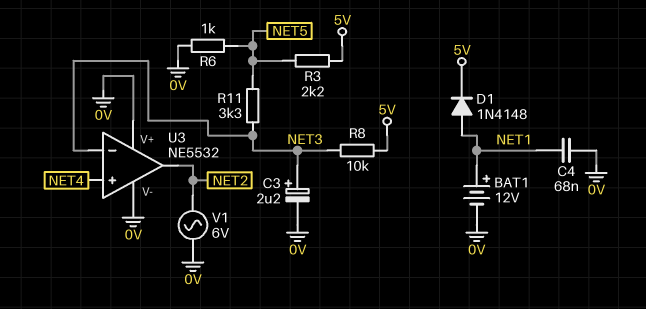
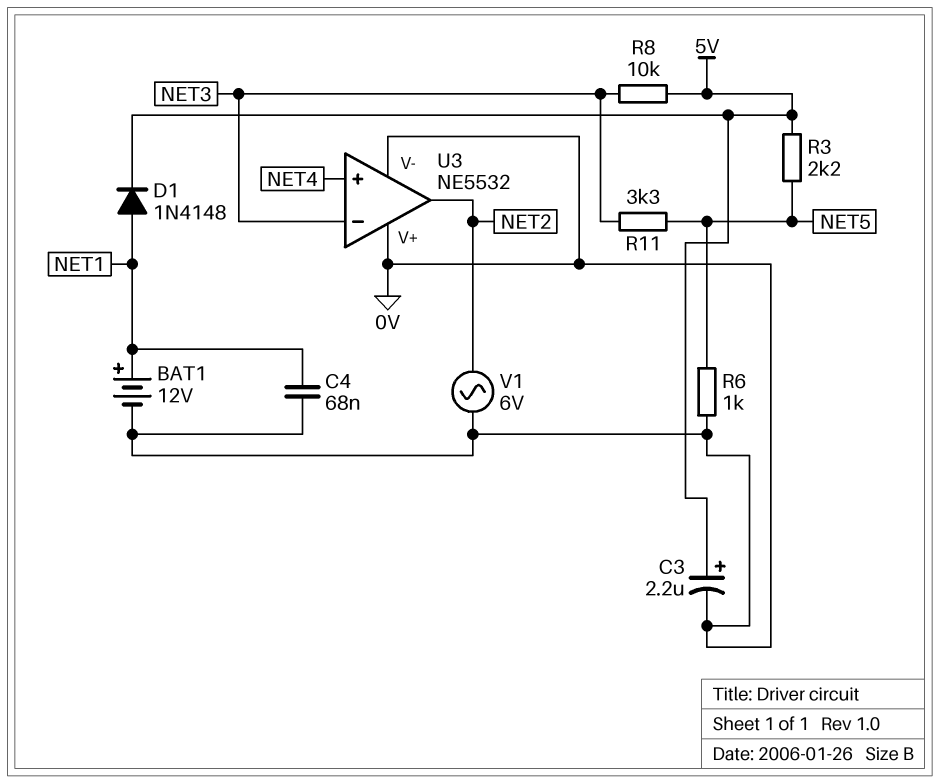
C3: 2.2uF (plus NET3, minus 0V) -> 2.2uF (plus 5V, minus 0V)

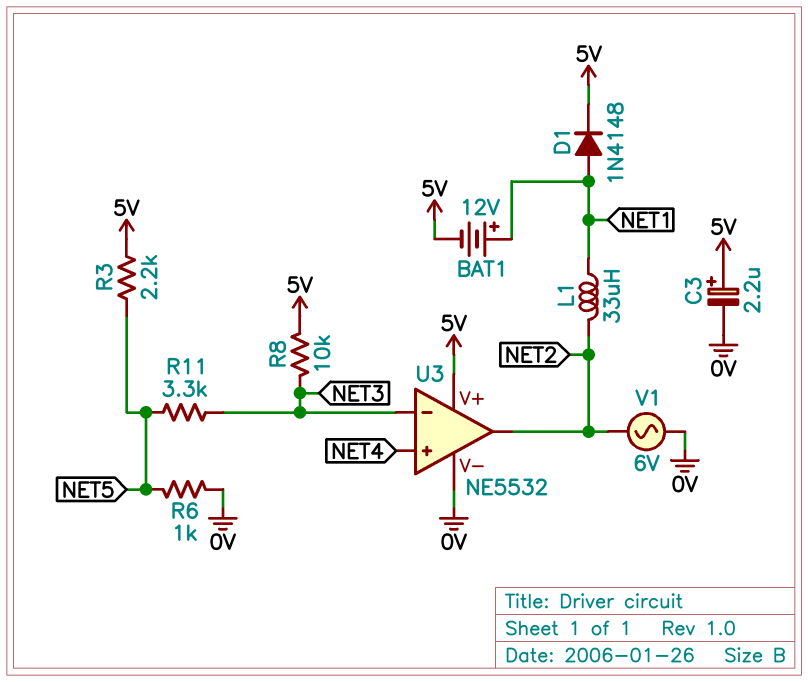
BAT1: 12V (plus NET1, minus 0V) -> 12V (plus NET1, minus 5V)
C4: 68nF (0V, NET1) -> none
L1: none -> 33uH (NET1, NET2)
U3 pin V+: 0V -> 5V

